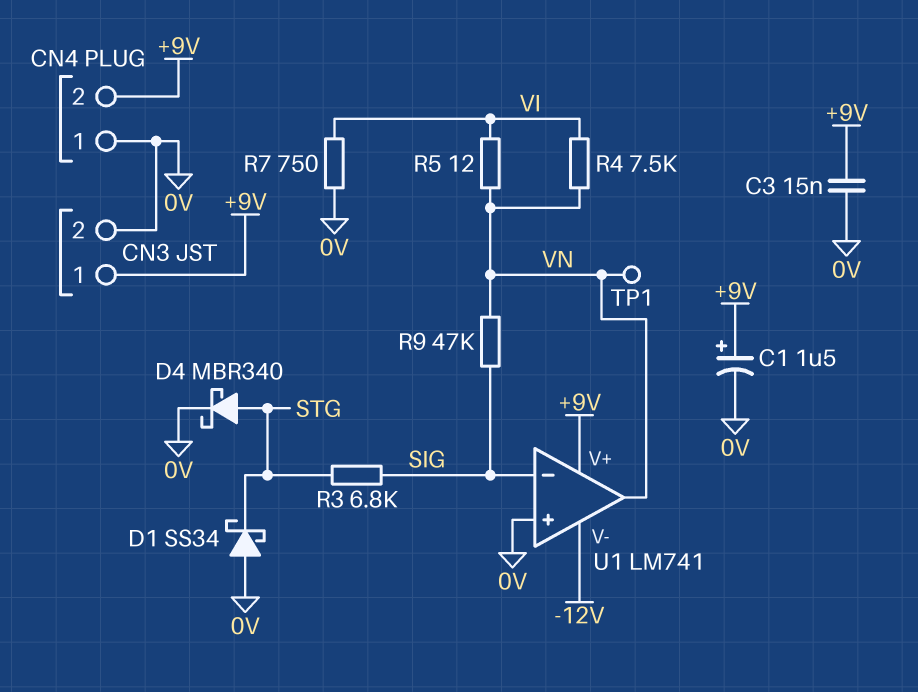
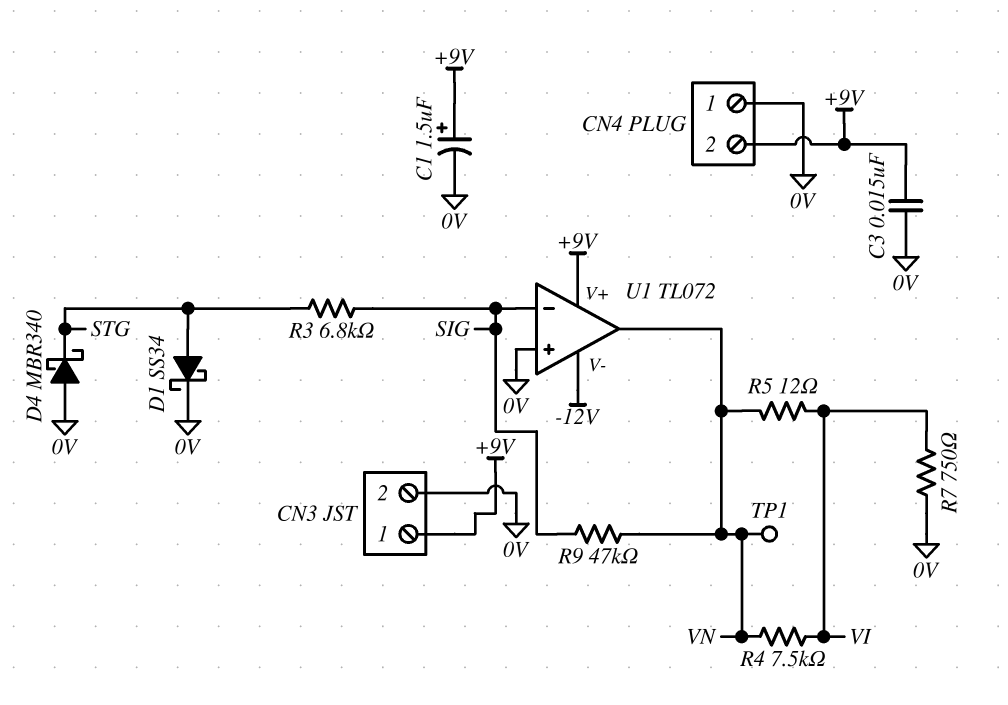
D1: schottky SS34 (A 0V, K STG) -> schottky SS34 (A STG, K 0V)
D4: schottky MBR340 (A STG, K 0V) -> schottky MBR340 (A 0V, K STG)
U1: LM741 -> TL072

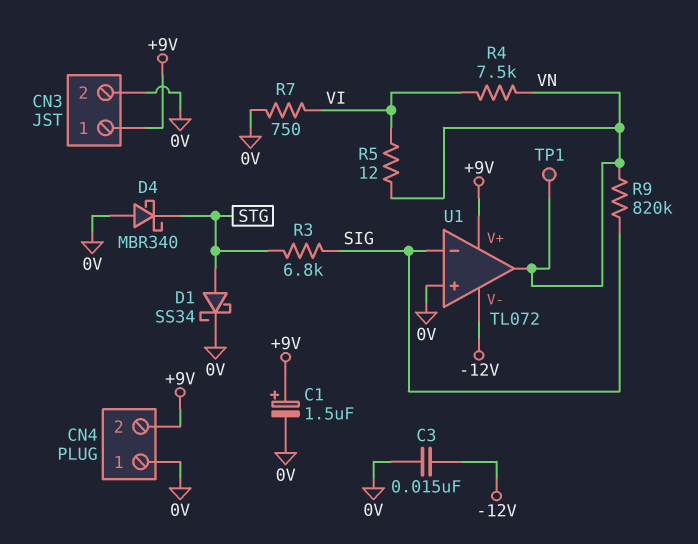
C3: 15nF (+9V, 0V) -> 15nF (-12V, 0V)
R9: 47k (SIG, VN) -> 820k (SIG, VN)

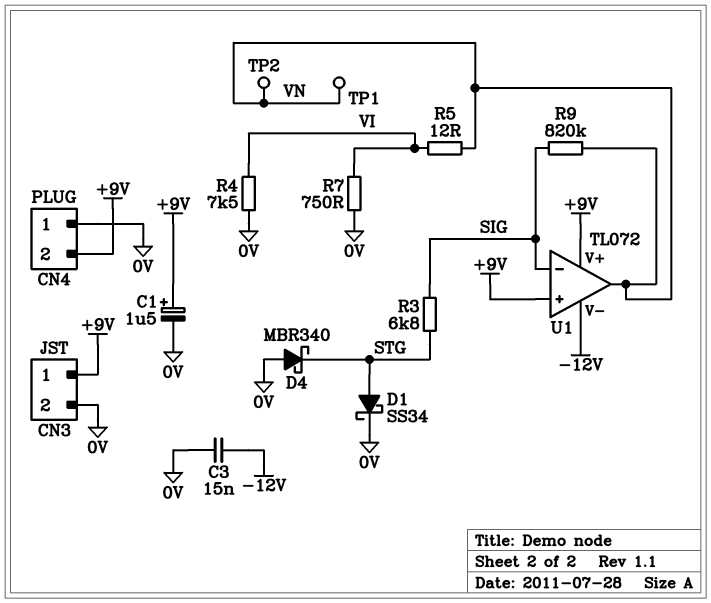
R4: 7.5k (VI, VN) -> 7.5k (0V, VI)
TP2: none -> test point (VN)
U1 pin in+: 0V -> +9V

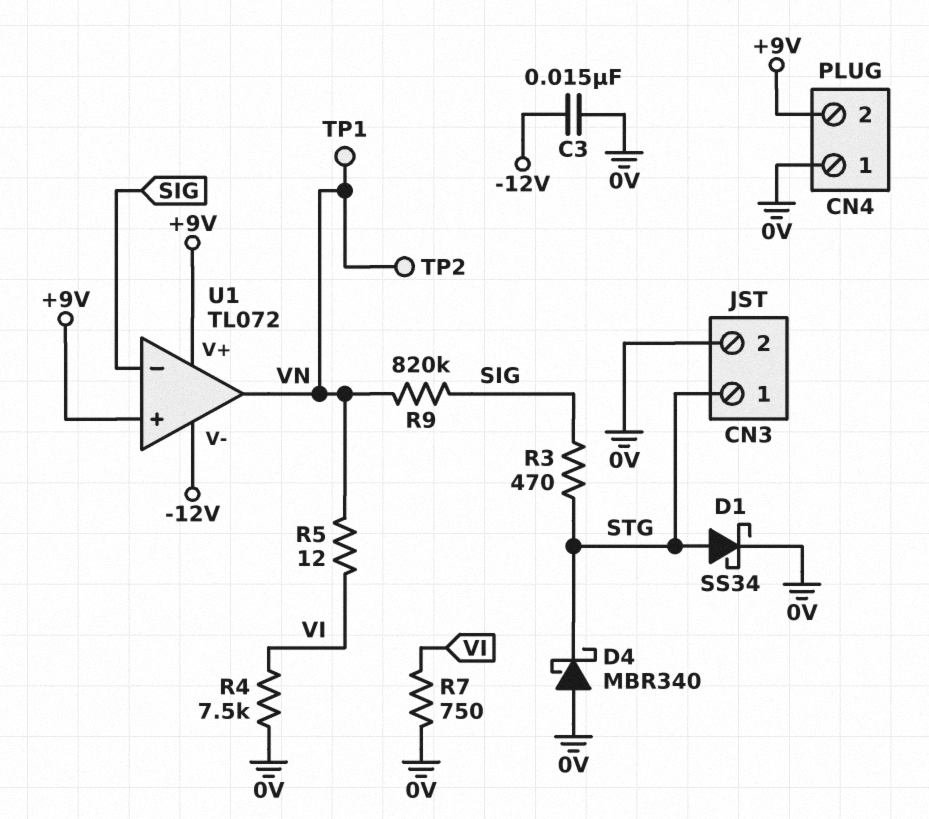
C1: 1.5uF (plus +9V, minus 0V) -> none
CN3 pin 1: +9V -> STG
R3: 6.8k (SIG, STG) -> 470 (SIG, STG)

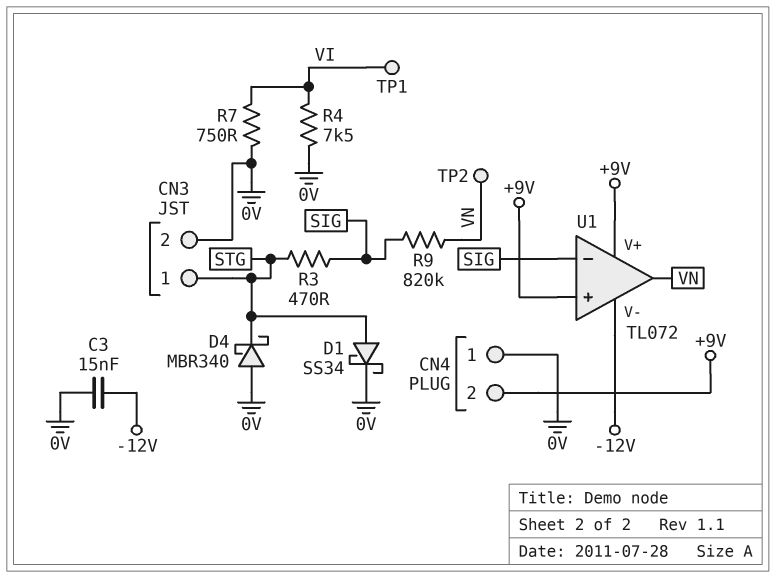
R5: 12 (VI, VN) -> none
TP1: test point (VN) -> test point (VI)

